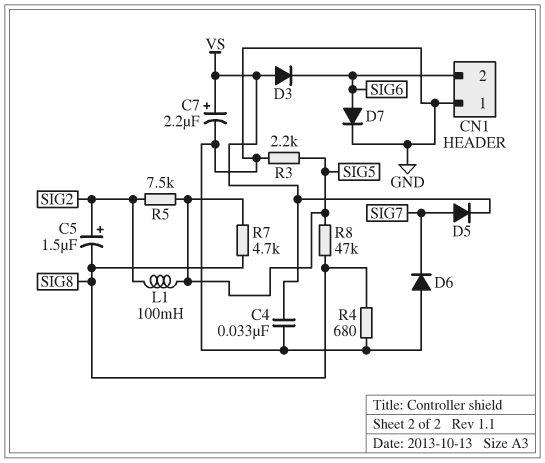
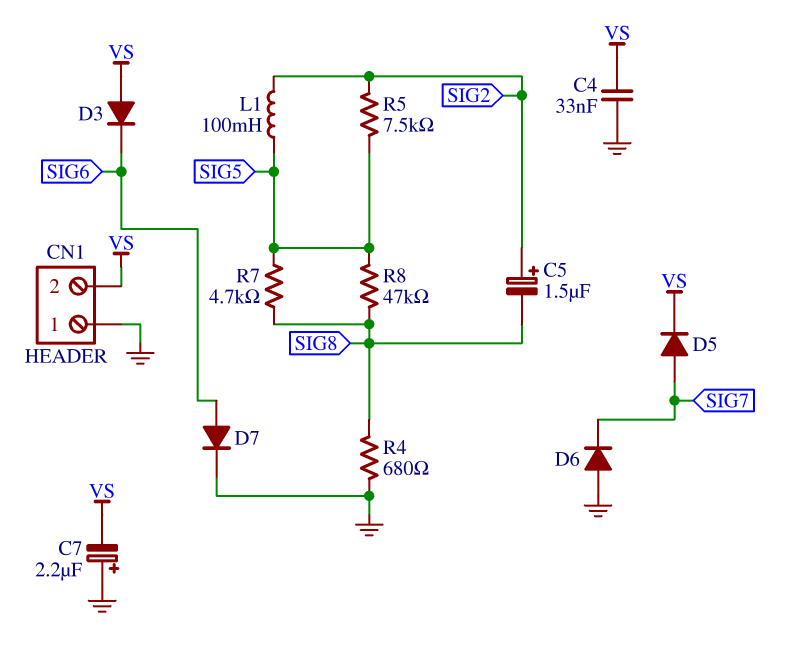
C7: 2.2uF (plus VS, minus GND) -> 2.2uF (plus GND, minus VS)
CN1 pin 2: SIG6 -> VS
R3: 2.2k (GND, SIG5) -> none

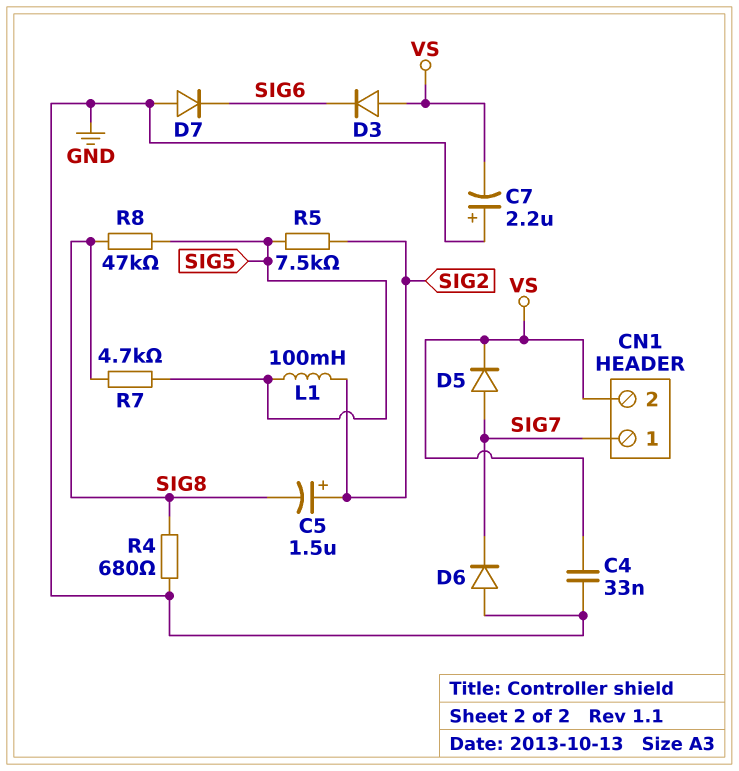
CN1 pin 1: GND -> SIG7
D7: diode (A SIG6, K GND) -> diode (A GND, K SIG6)

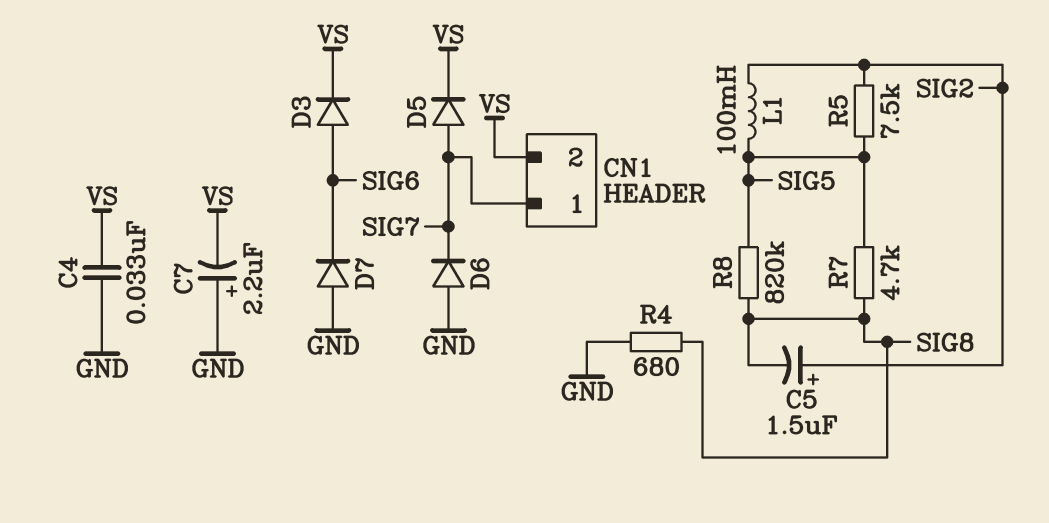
D3: diode (A VS, K SIG6) -> diode (A SIG6, K VS)
R8: 47k (SIG5, SIG8) -> 820k (SIG5, SIG8)

